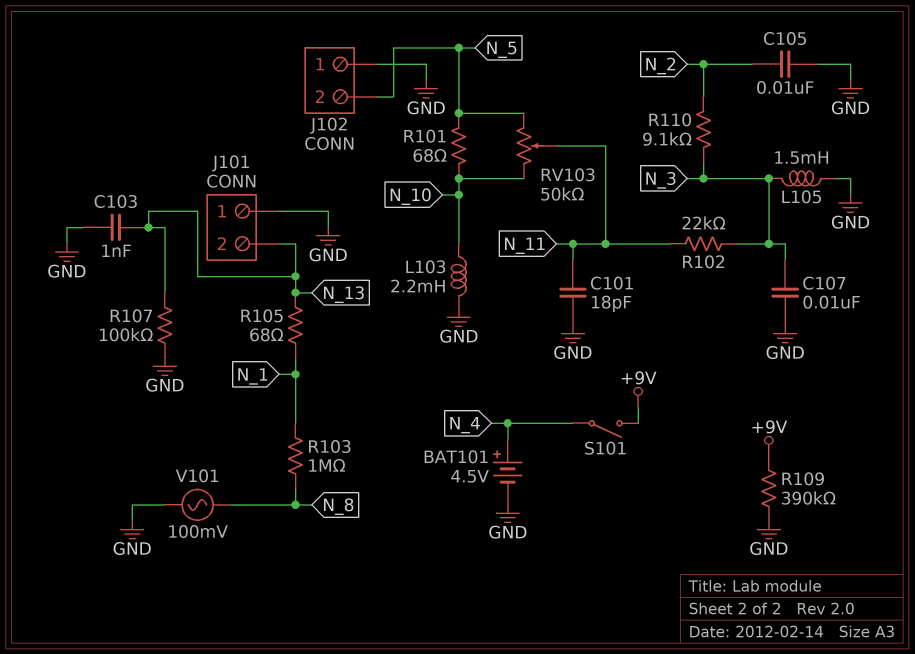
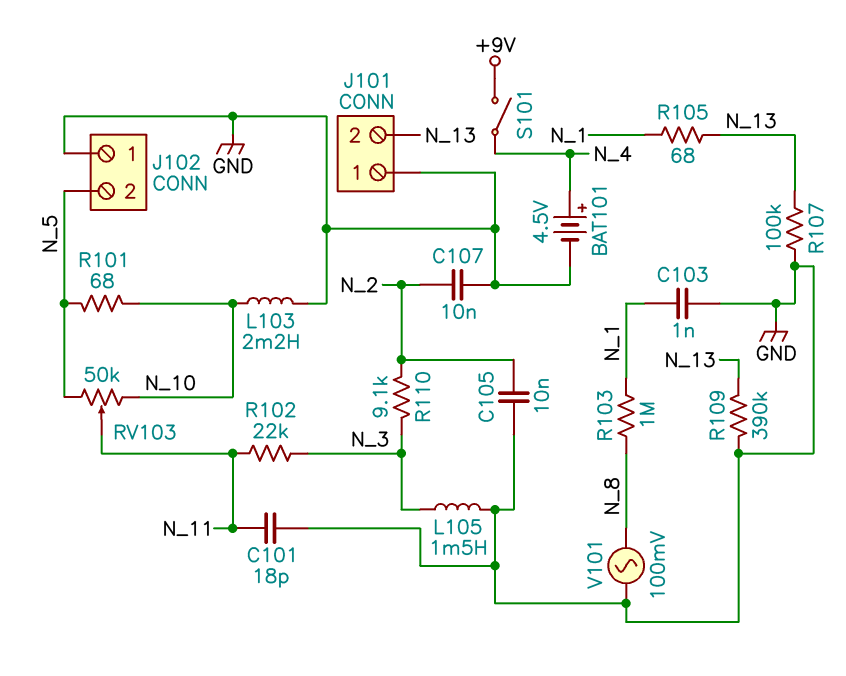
C103: 1nF (GND, N_13) -> 1nF (GND, N_1)
C107: 10nF (GND, N_3) -> 10nF (GND, N_2)
R109: 390k (+9V, GND) -> 390k (GND, N_13)

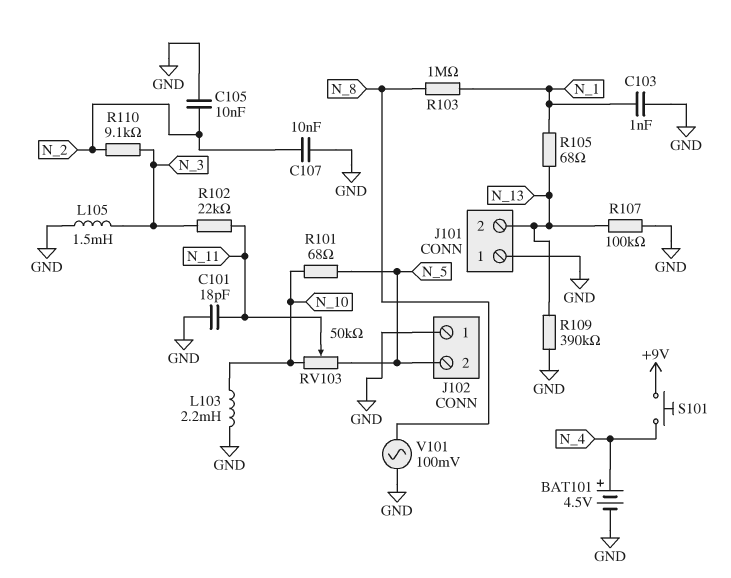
S101: switch (+9V, N_4) -> button (+9V, N_4)

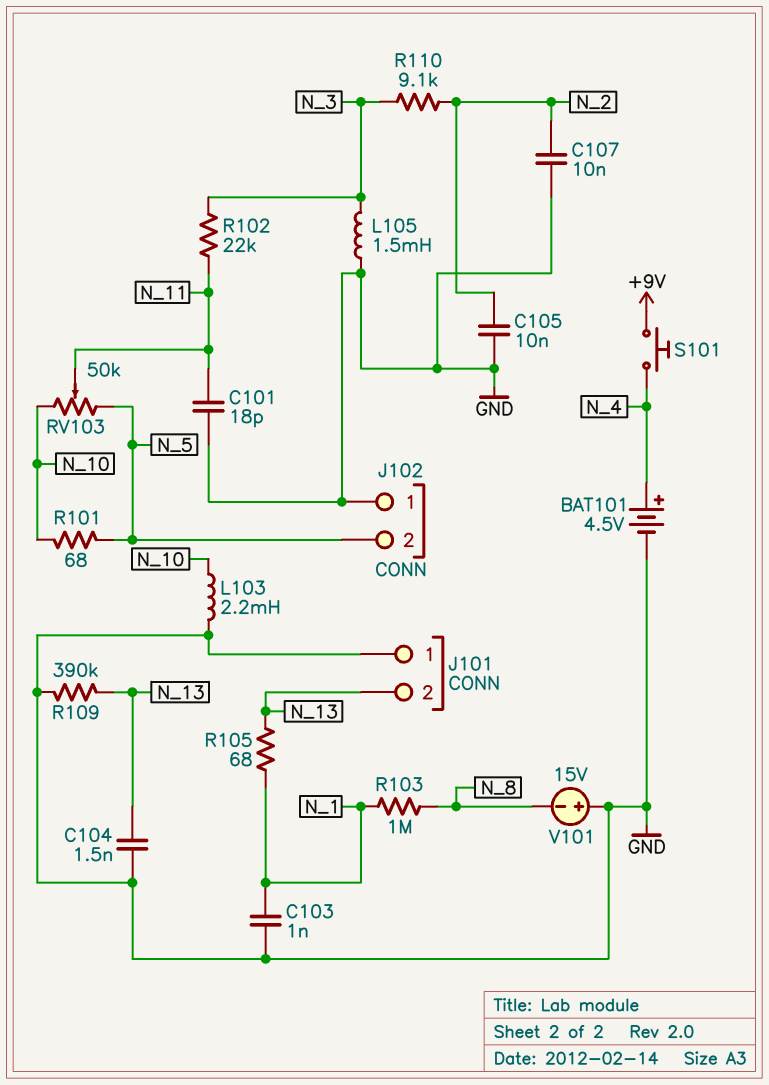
C104: none -> 1.5nF (GND, N_13)
R107: 100k (GND, N_13) -> none
V101: AC 100mV (GND, N_8) -> 15V (plus GND, minus N_8)

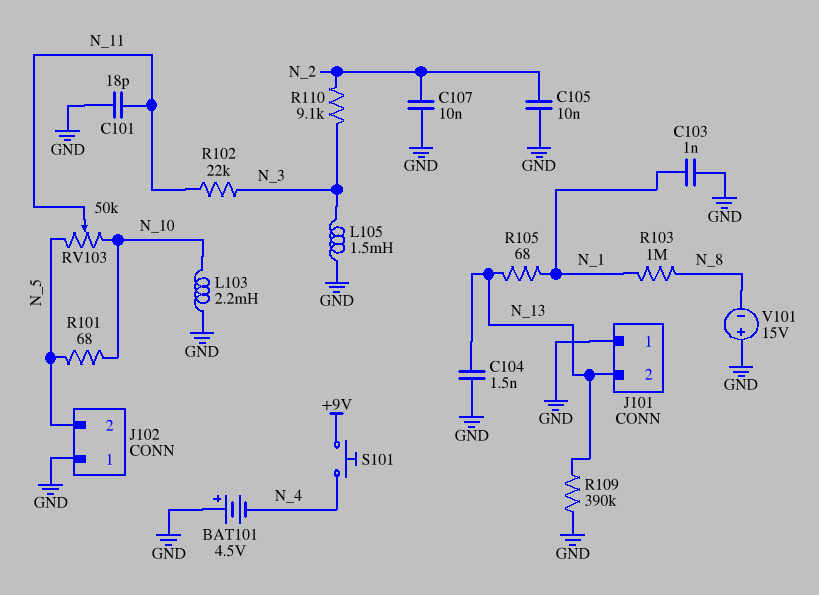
BAT101: 4.5V (plus N_4, minus GND) -> 4.5V (plus GND, minus N_4)

